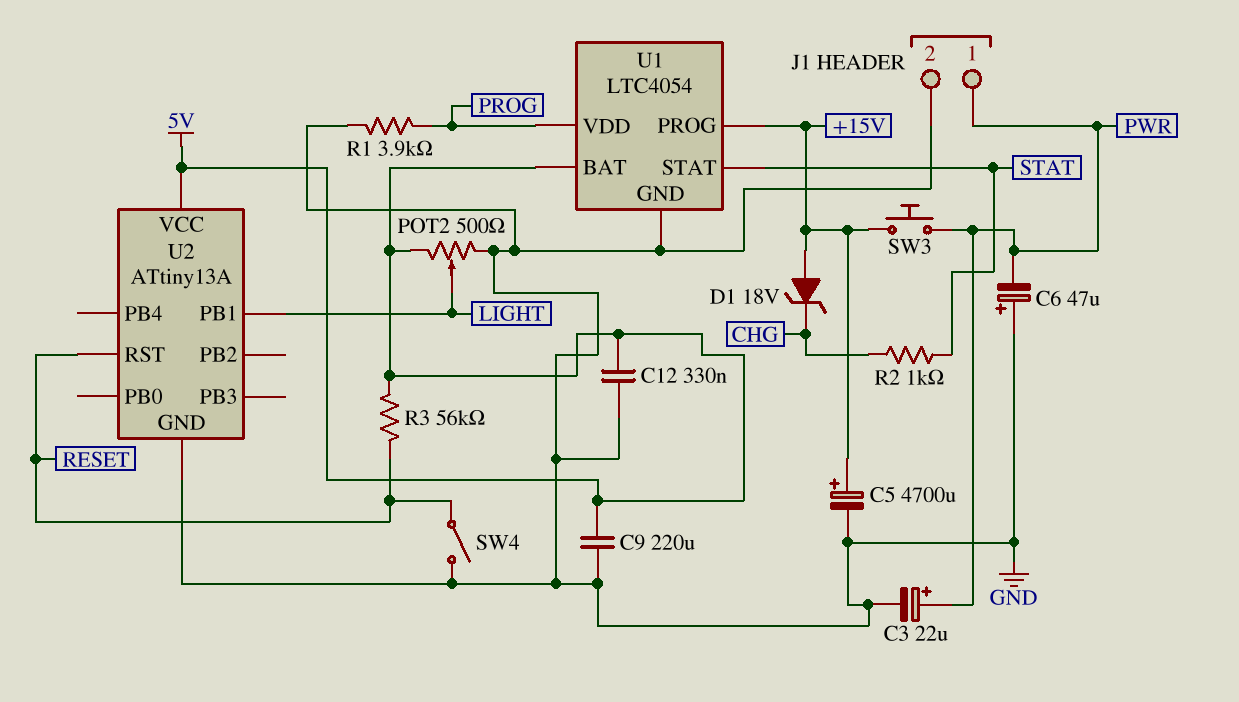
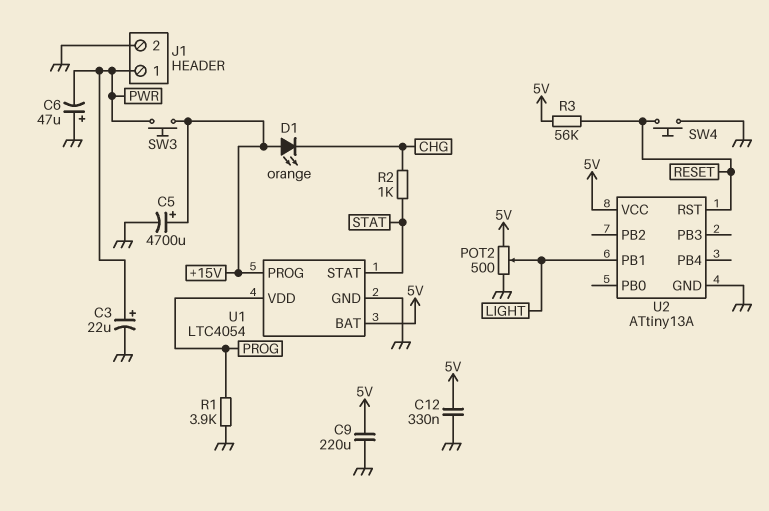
D1: zener 18V (A +15V, K CHG) -> LED orange (A +15V, K CHG)
SW4: switch (GND, RESET) -> button (GND, RESET)

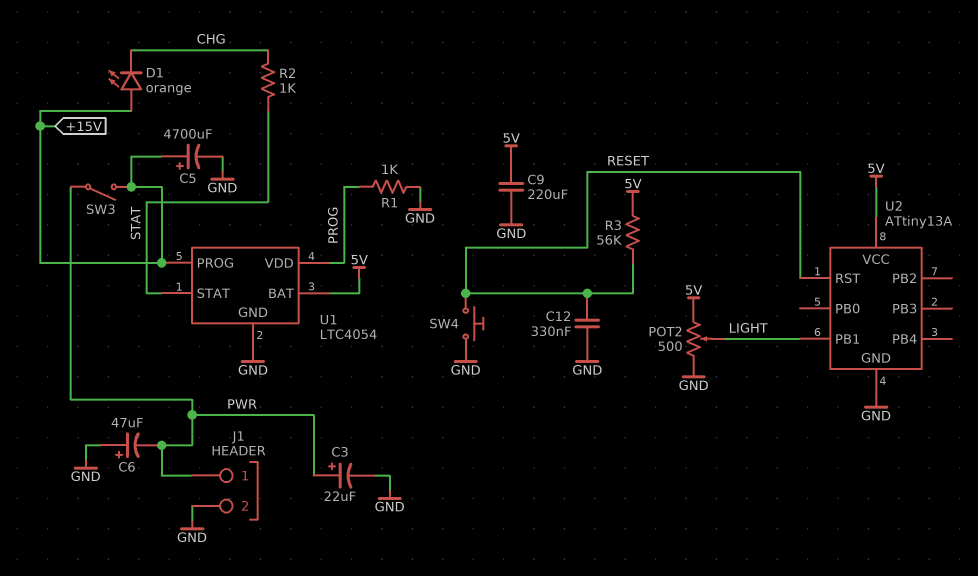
C12: 330nF (5V, GND) -> 330nF (GND, RESET)
R1: 3.9k (GND, PROG) -> 1k (GND, PROG)
SW3: button (+15V, PWR) -> switch (+15V, PWR)

